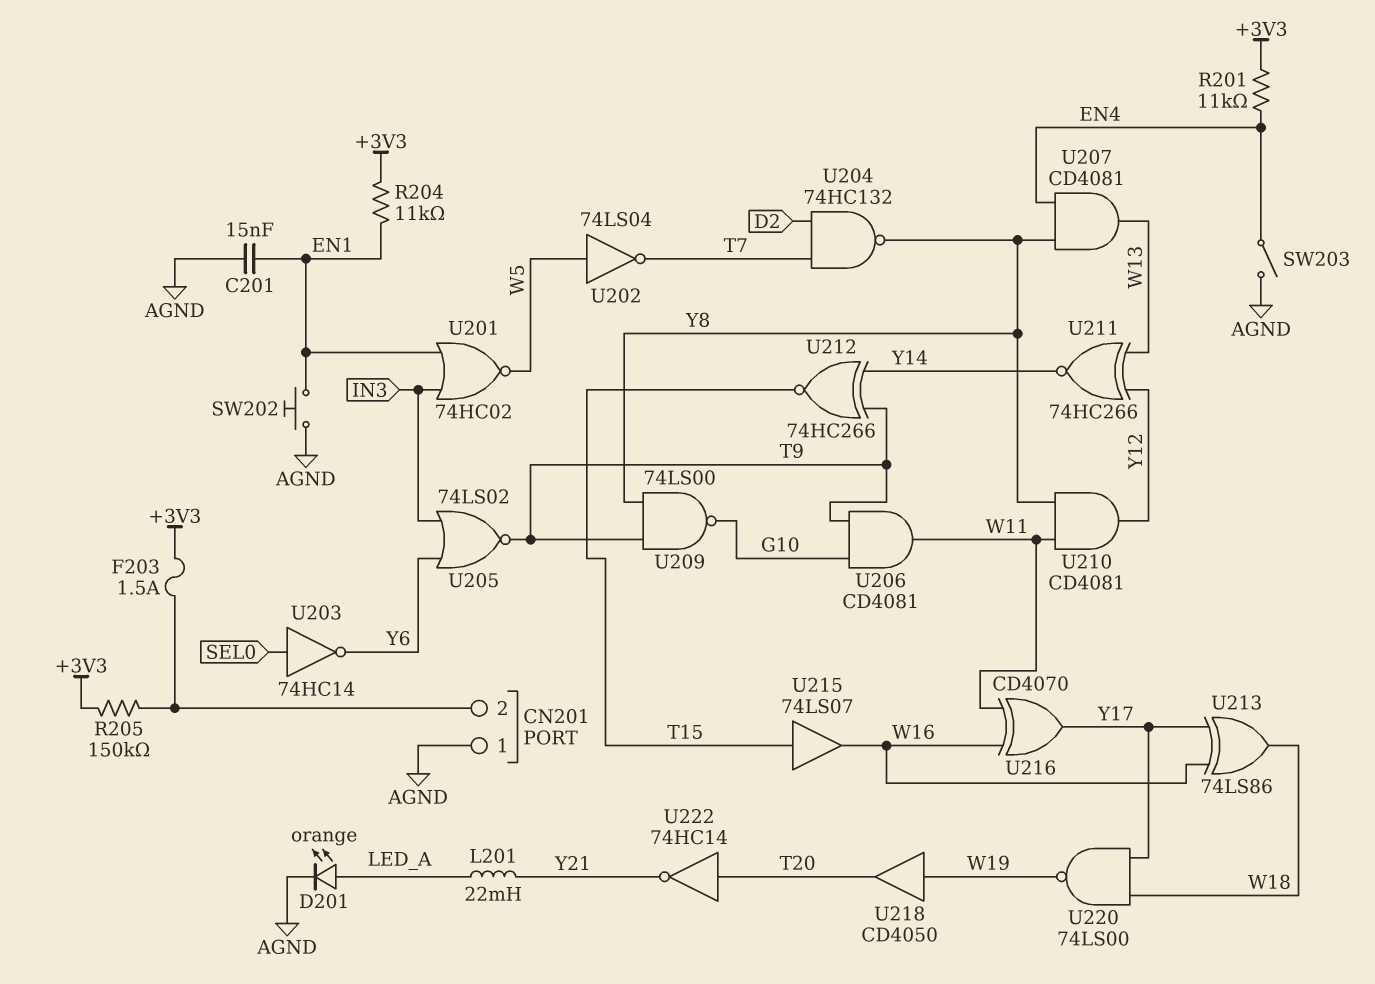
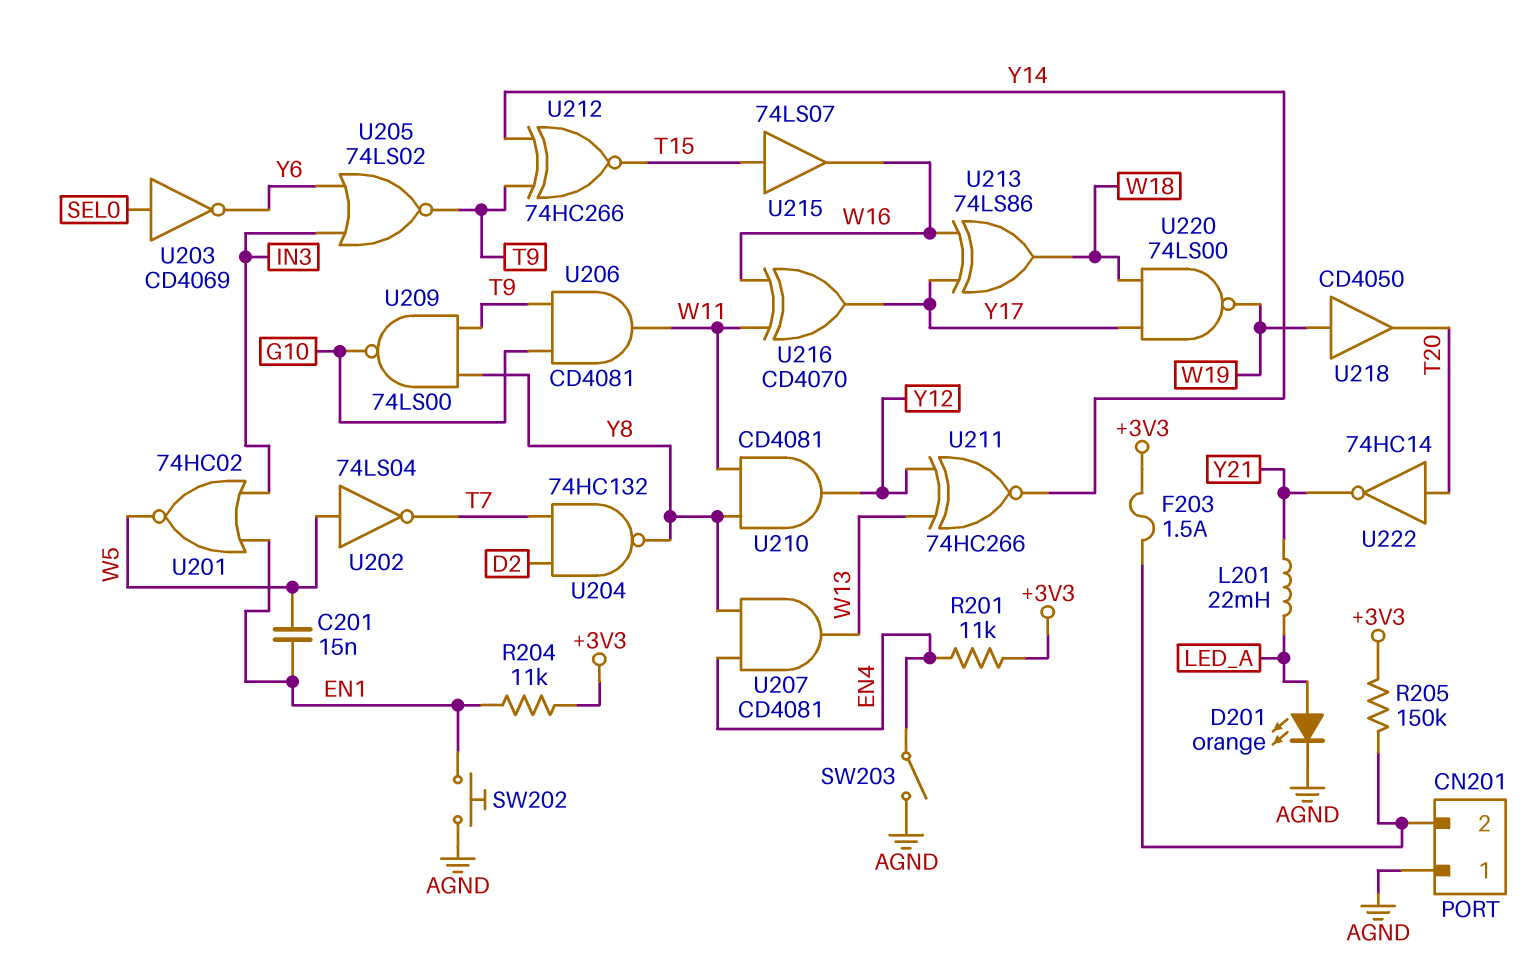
C201: 15nF (AGND, EN1) -> 15nF (EN1, W5)
U203: NOT 74HC14 (in SEL0, out Y6) -> NOT CD4069 (in SEL0, out Y6)

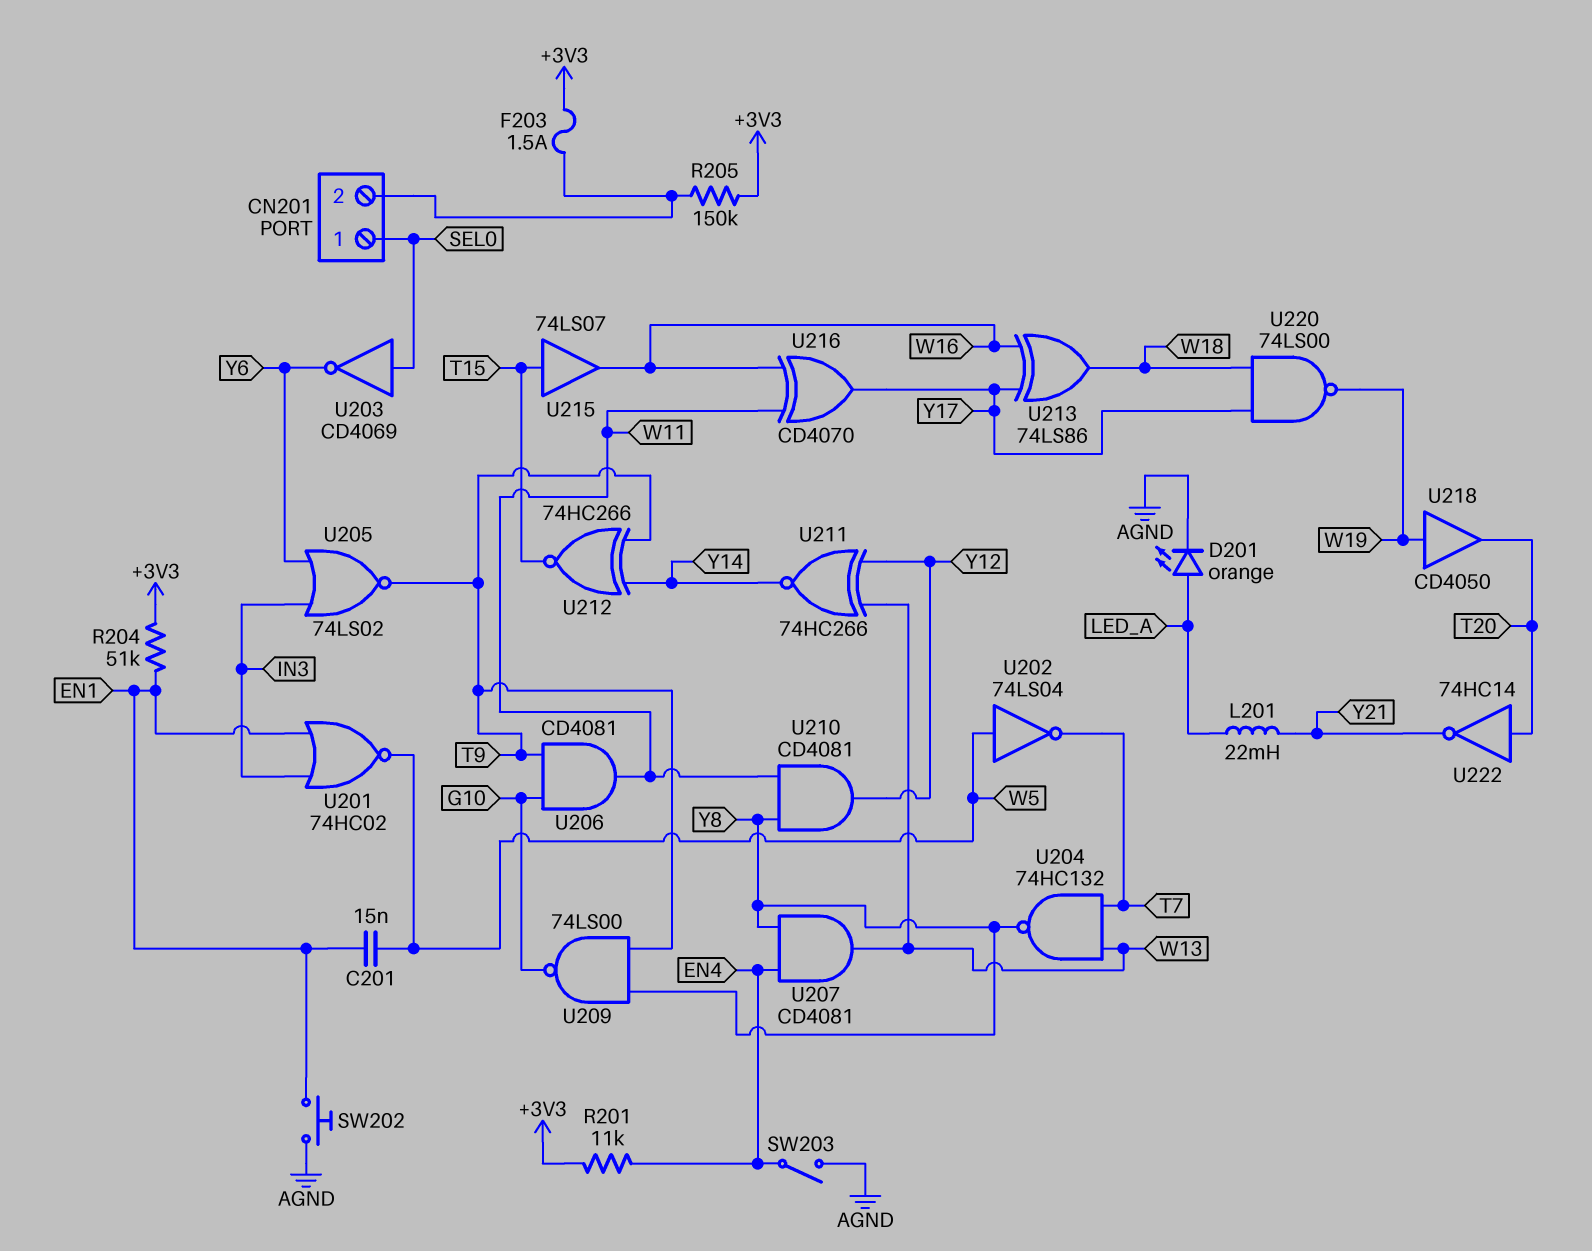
CN201 pin 1: AGND -> SEL0
R204: 11k (+3V3, EN1) -> 51k (+3V3, EN1)
U204: NAND 74HC132 (in D2, in T7, out Y8) -> NAND 74HC132 (in T7, in W13, out Y8)

